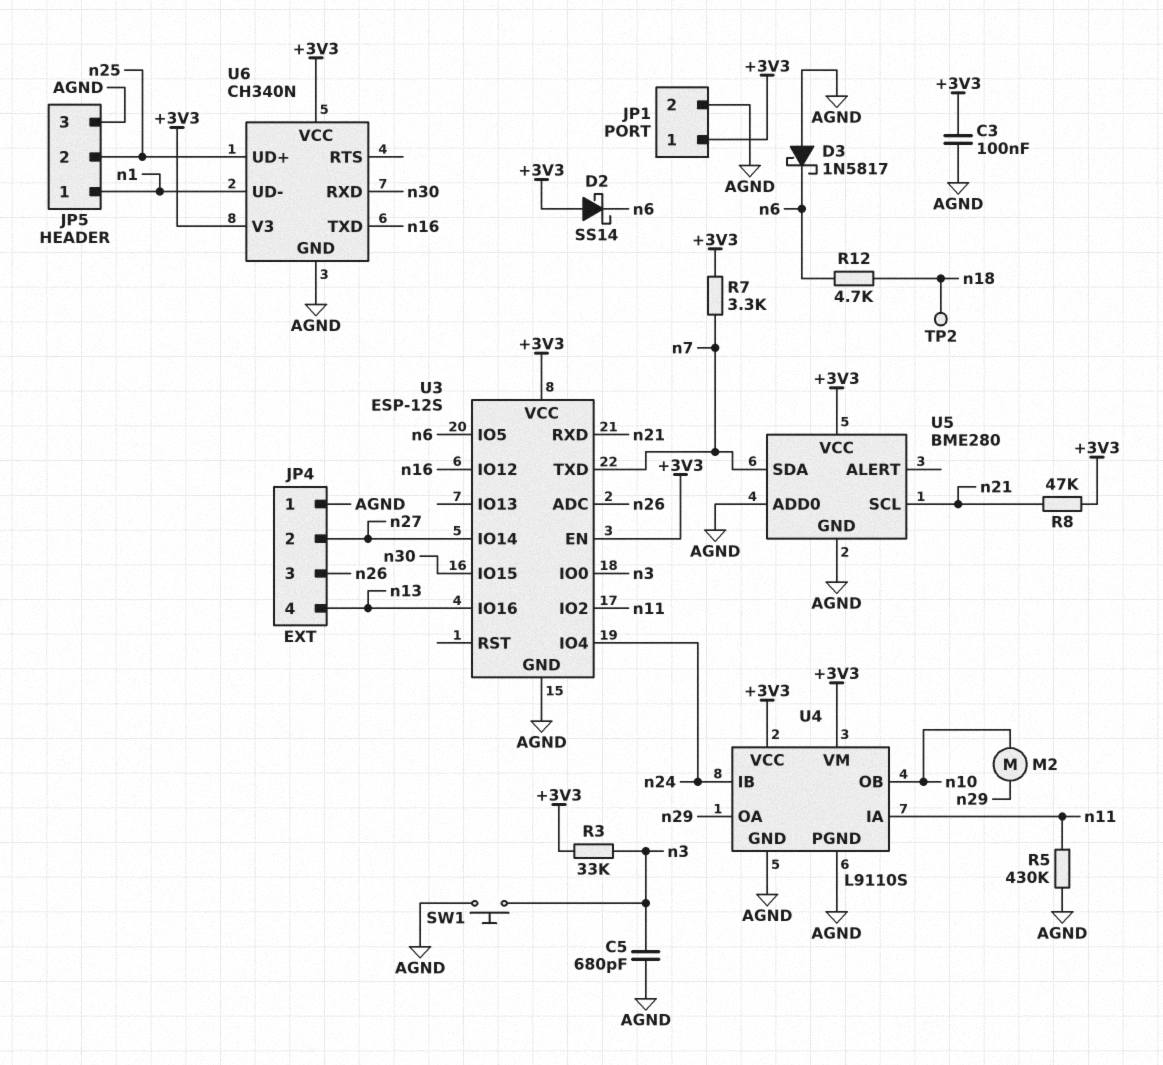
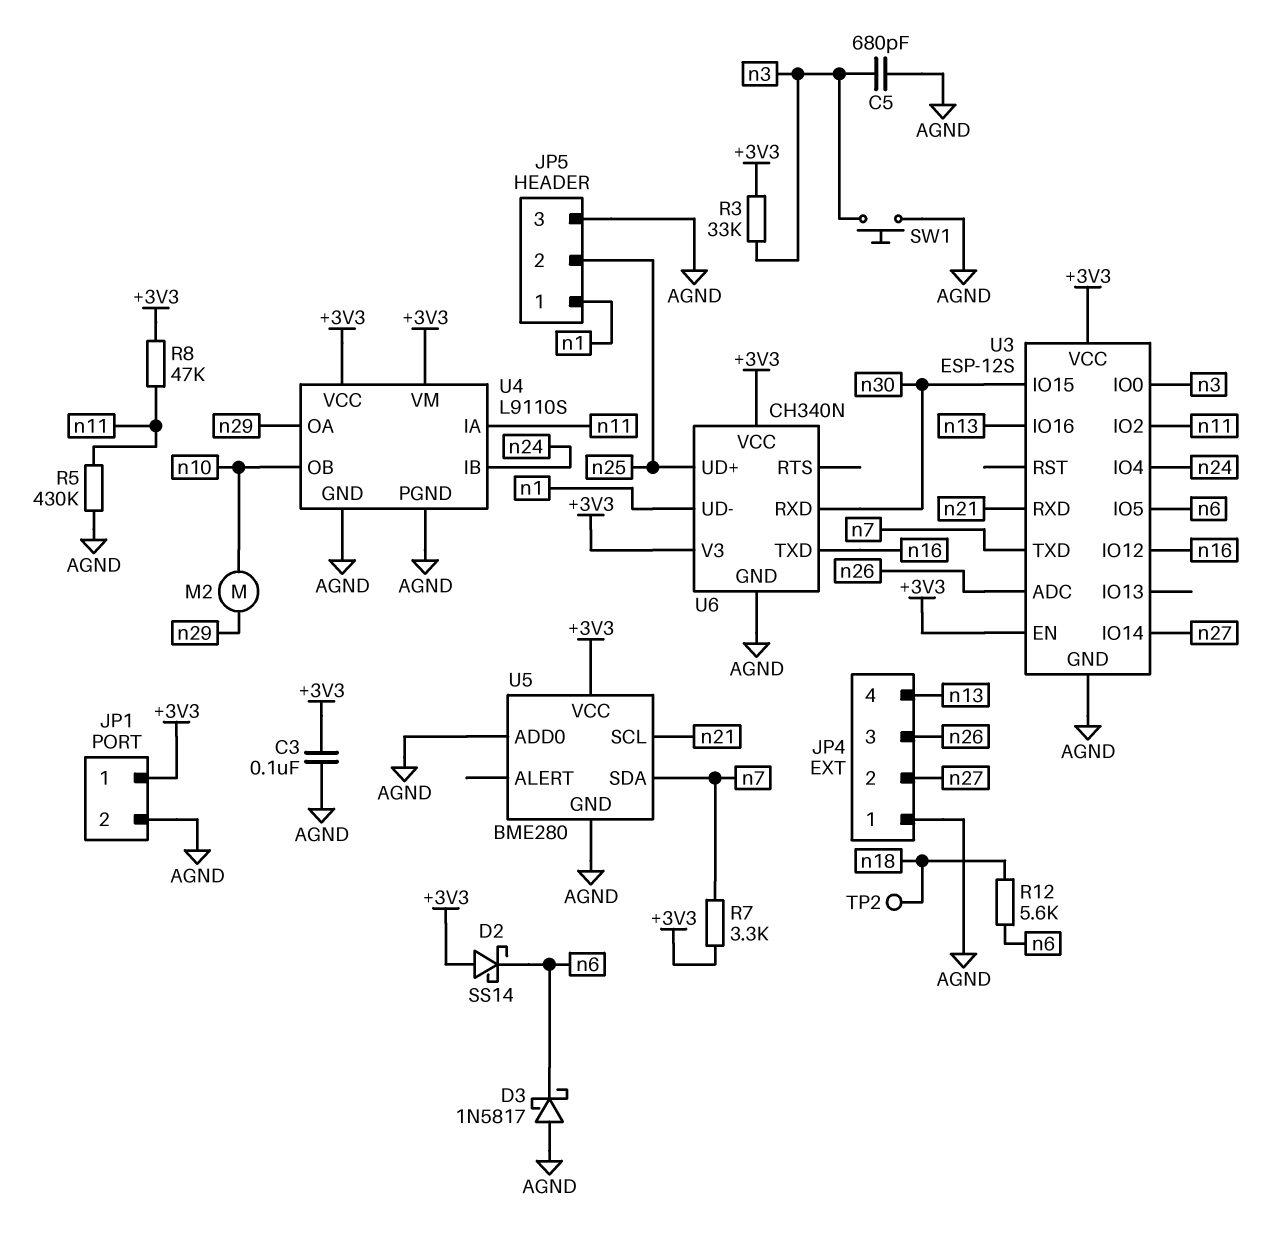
R8: 47k (+3V3, n21) -> 47k (+3V3, n11)
R12: 4.7k (n6, n18) -> 5.6k (n6, n18)

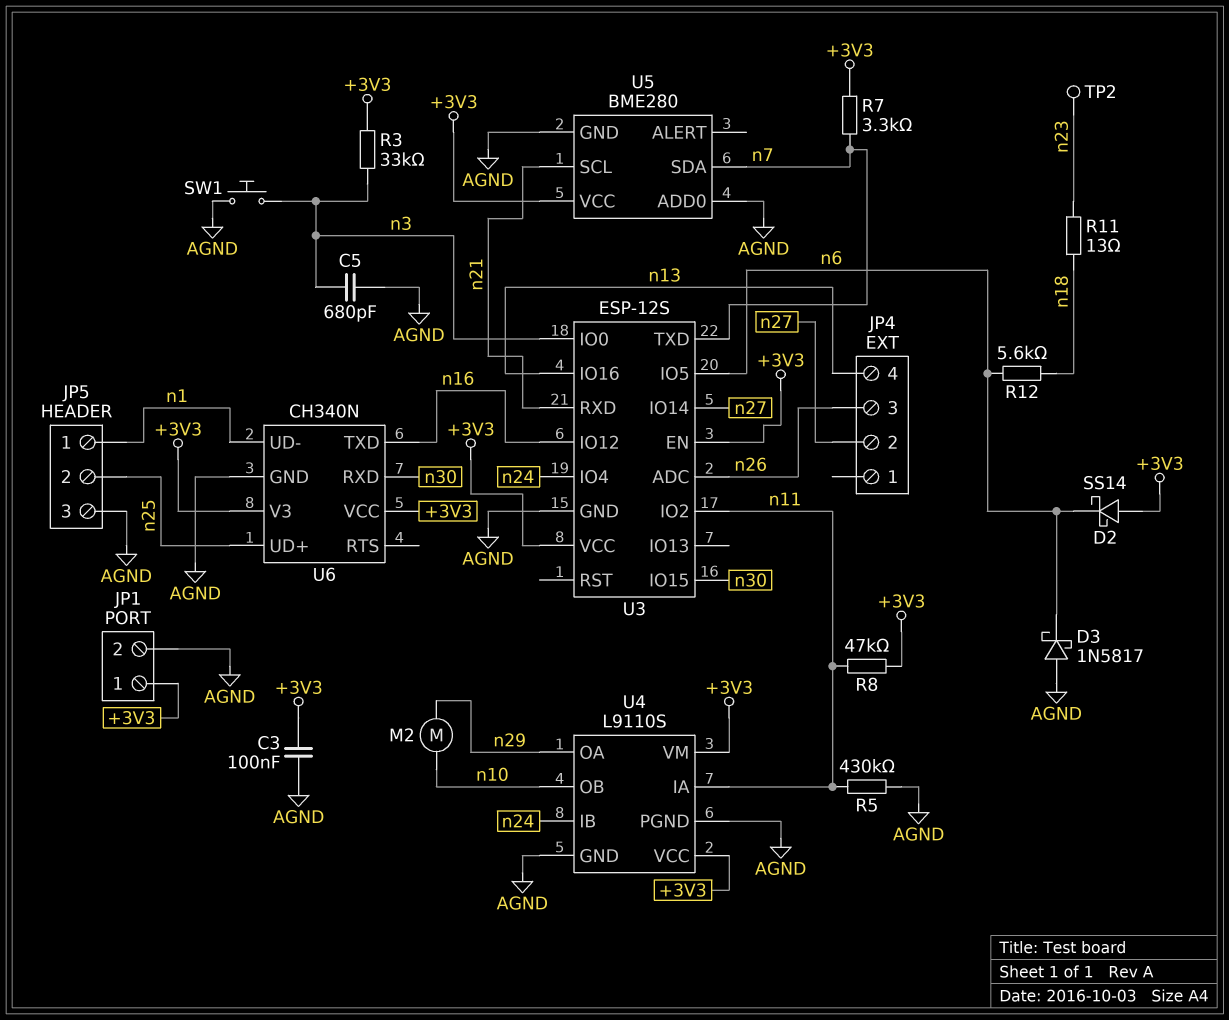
JP4 pin 1: AGND -> none
R11: none -> 13 (n18, n23)
TP2: test point (n18) -> test point (n23)

